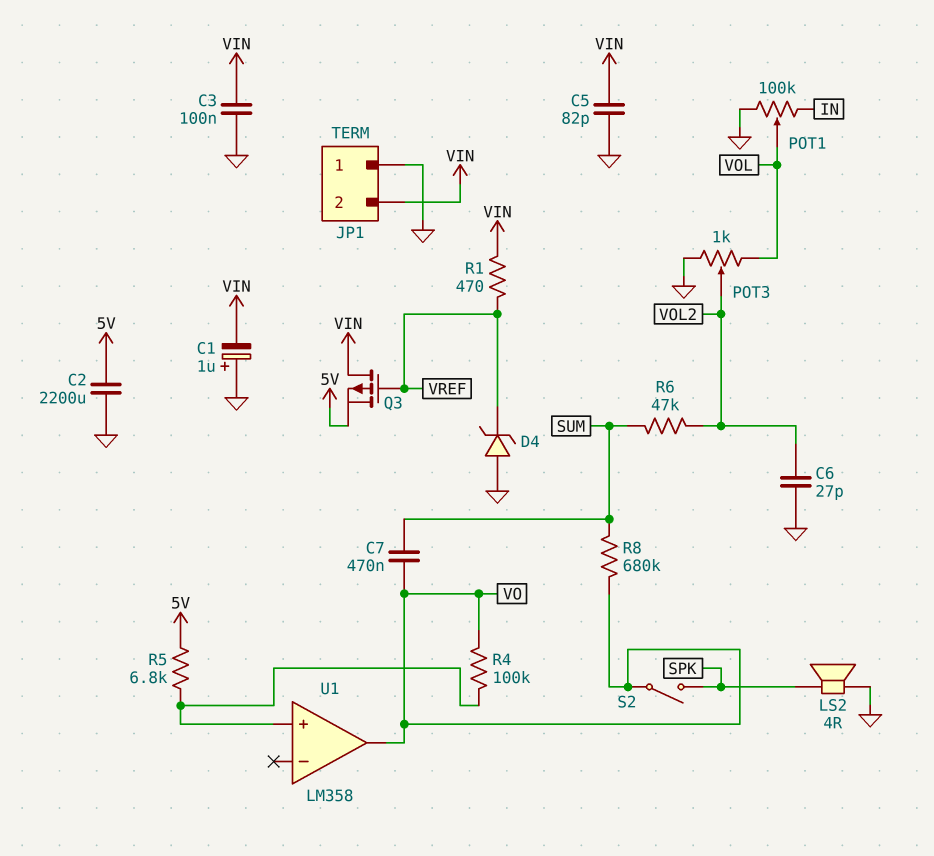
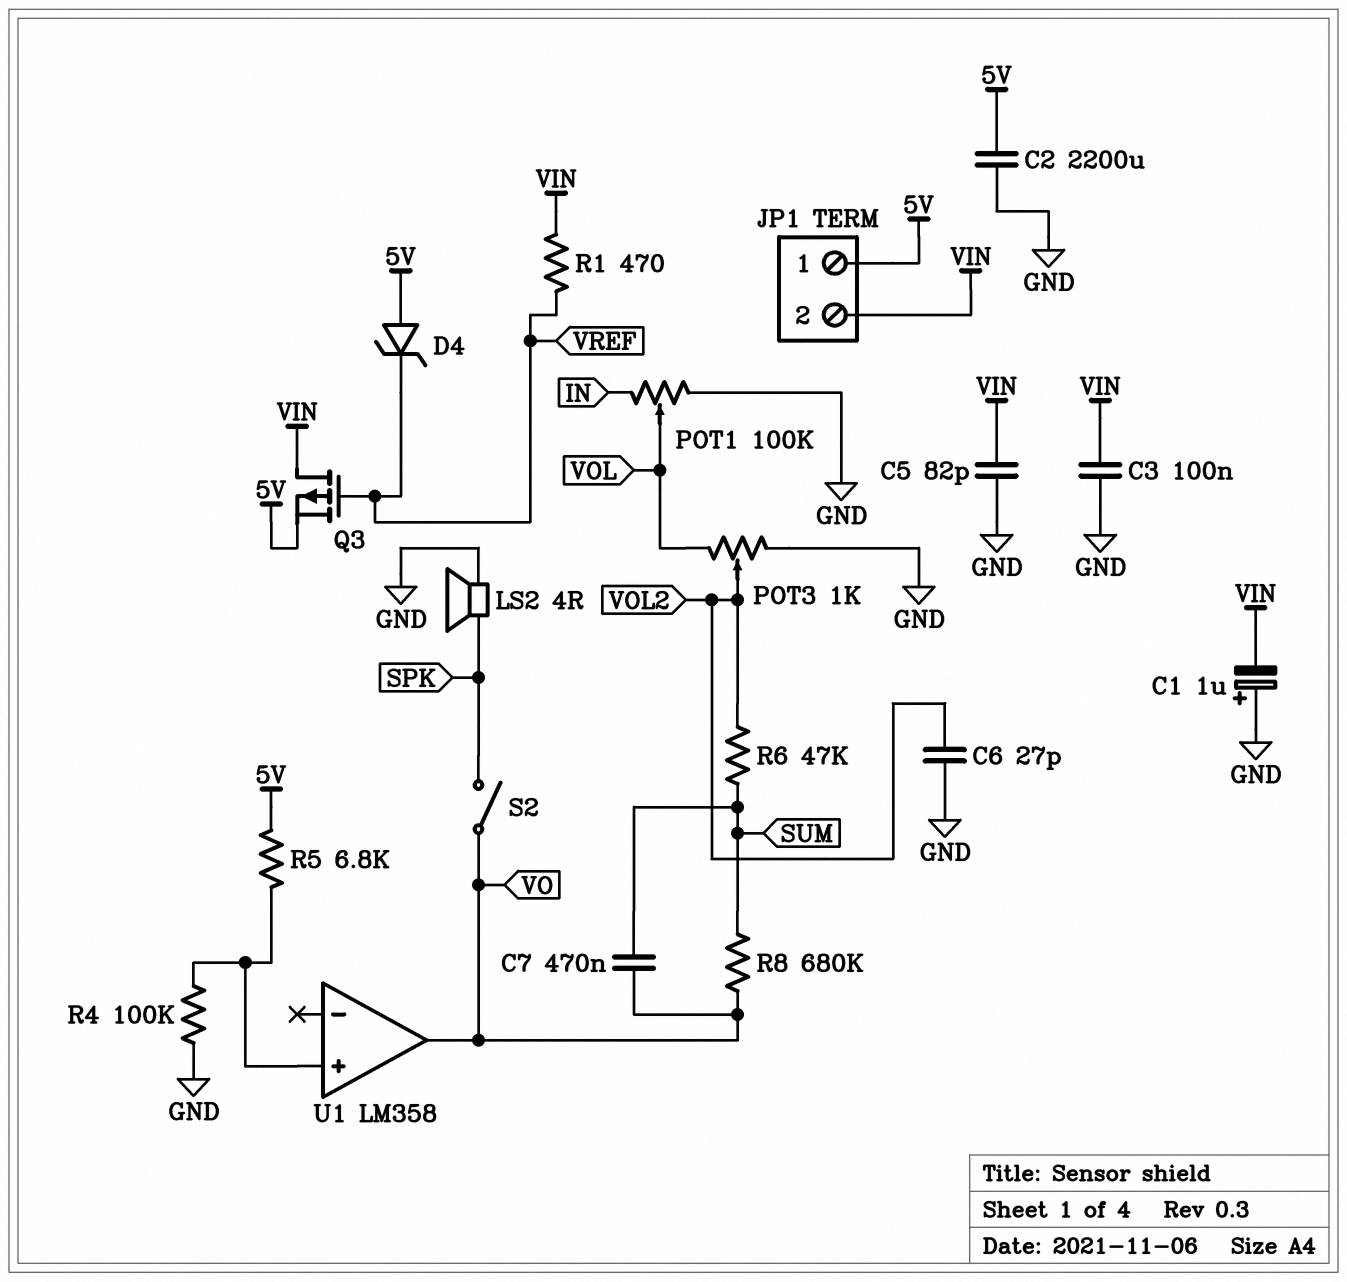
D4: zener (A GND, K VREF) -> zener (A 5V, K VREF)
JP1 pin 1: GND -> 5V
R4: 100k (U1/in+, VO) -> 100k (GND, U1/in+)

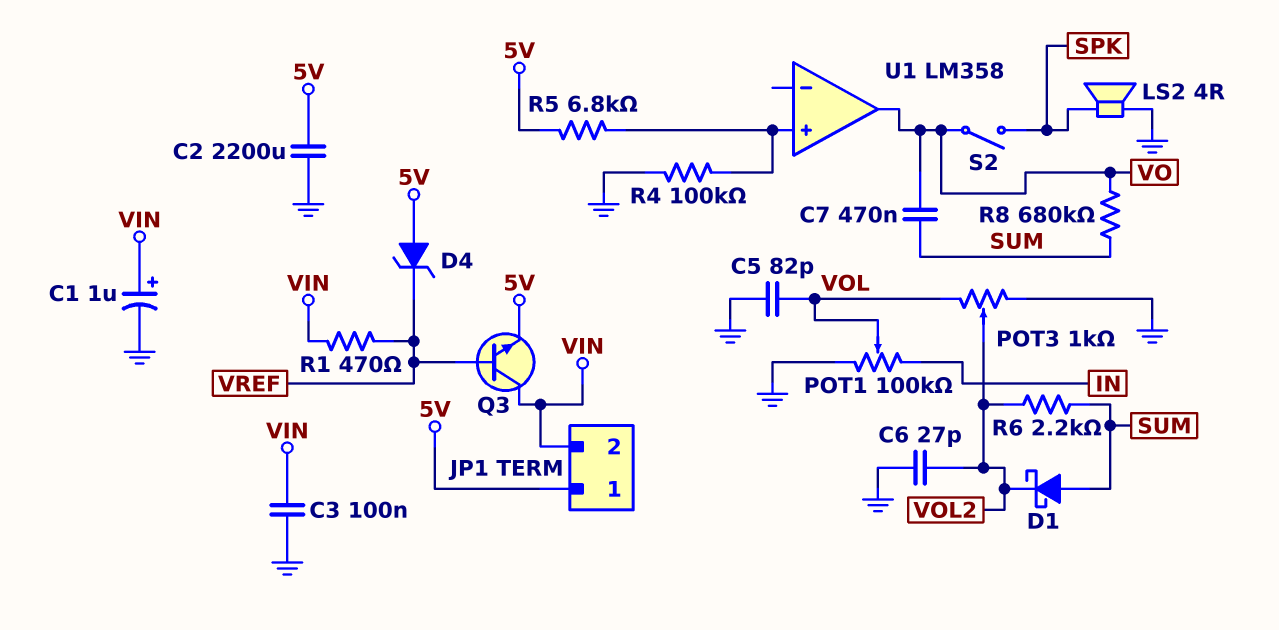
C1: 1uF (plus GND, minus VIN) -> 1uF (plus VIN, minus GND)
C5: 82pF (GND, VIN) -> 82pF (GND, VOL)
D1: none -> schottky (A SUM, K VOL2)
Q3: PMOS (G VREF, D VIN, S 5V) -> NPN (B VREF, C VIN, E 5V)
R6: 47k (SUM, VOL2) -> 2.2k (SUM, VOL2)

